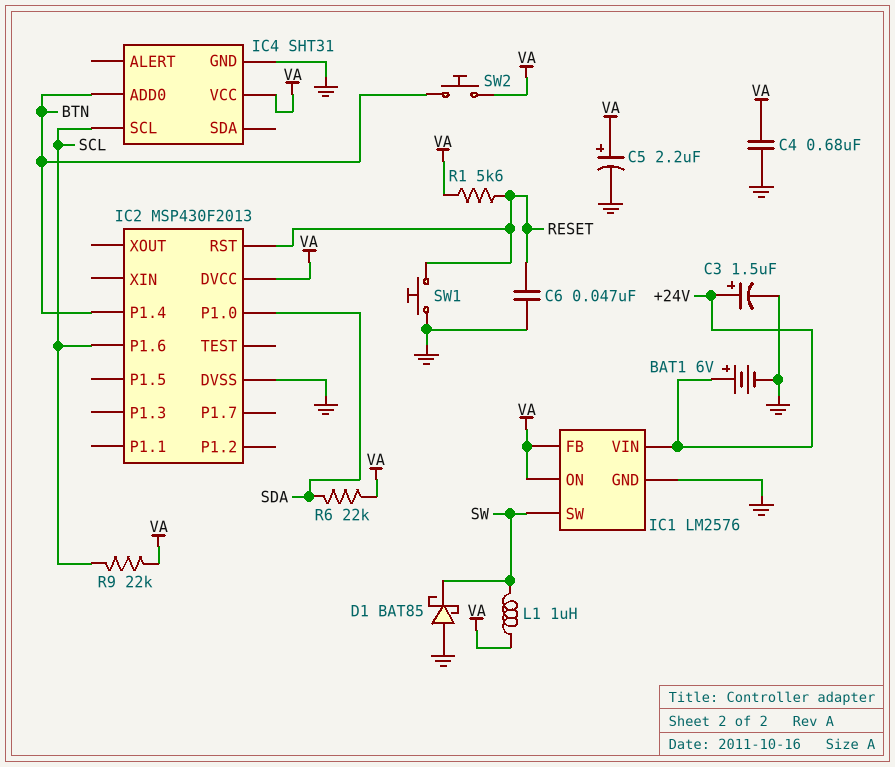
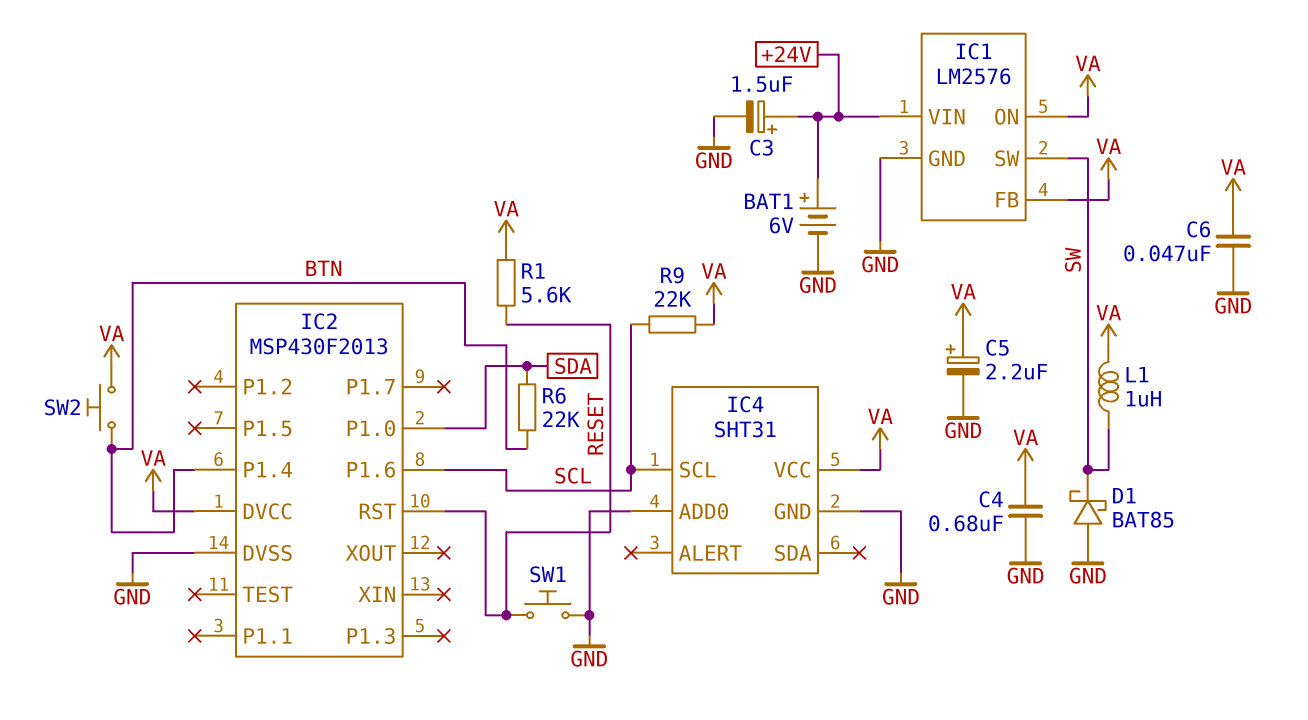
C6: 47nF (GND, RESET) -> 47nF (GND, VA)
IC4 pin ADD0: BTN -> GND
R6: 22k (SDA, VA) -> 22k (BTN, SDA)

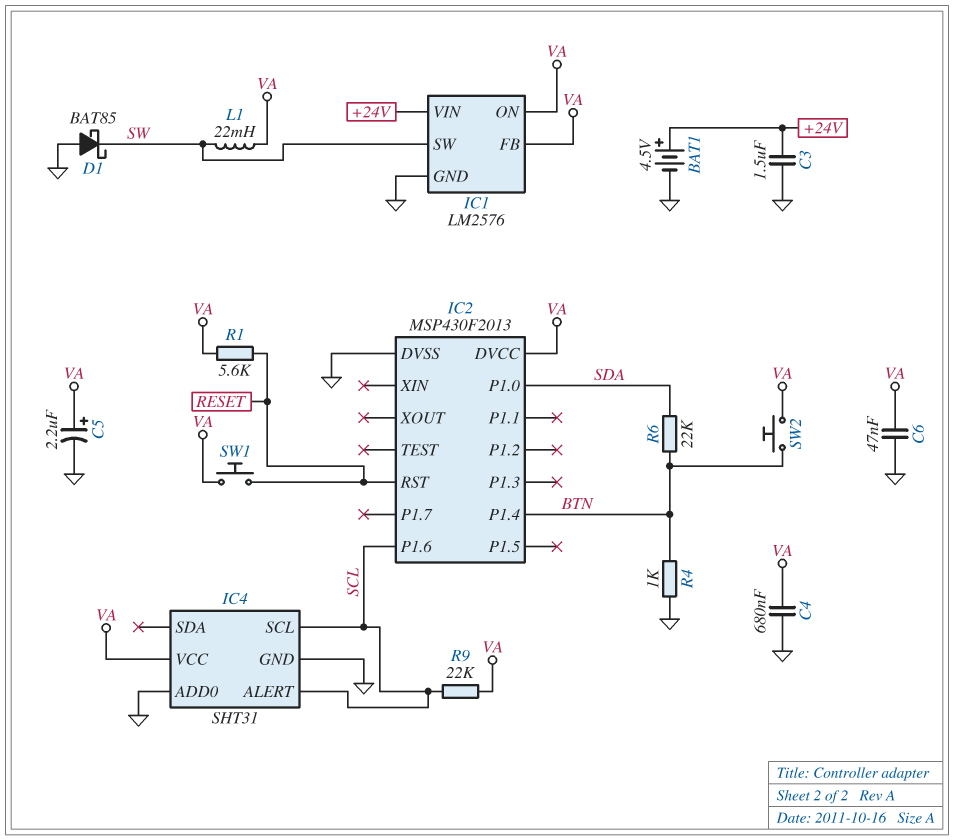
BAT1: 6V (plus +24V, minus GND) -> 4.5V (plus +24V, minus GND)
C3: 1.5uF (plus +24V, minus GND) -> 1.5uF (+24V, GND)
IC4 pin ALERT: none -> SCL
L1: 1uH (SW, VA) -> 22mH (SW, VA)
R4: none -> 1k (BTN, GND)
SW1: button (GND, RESET) -> button (RESET, VA)

